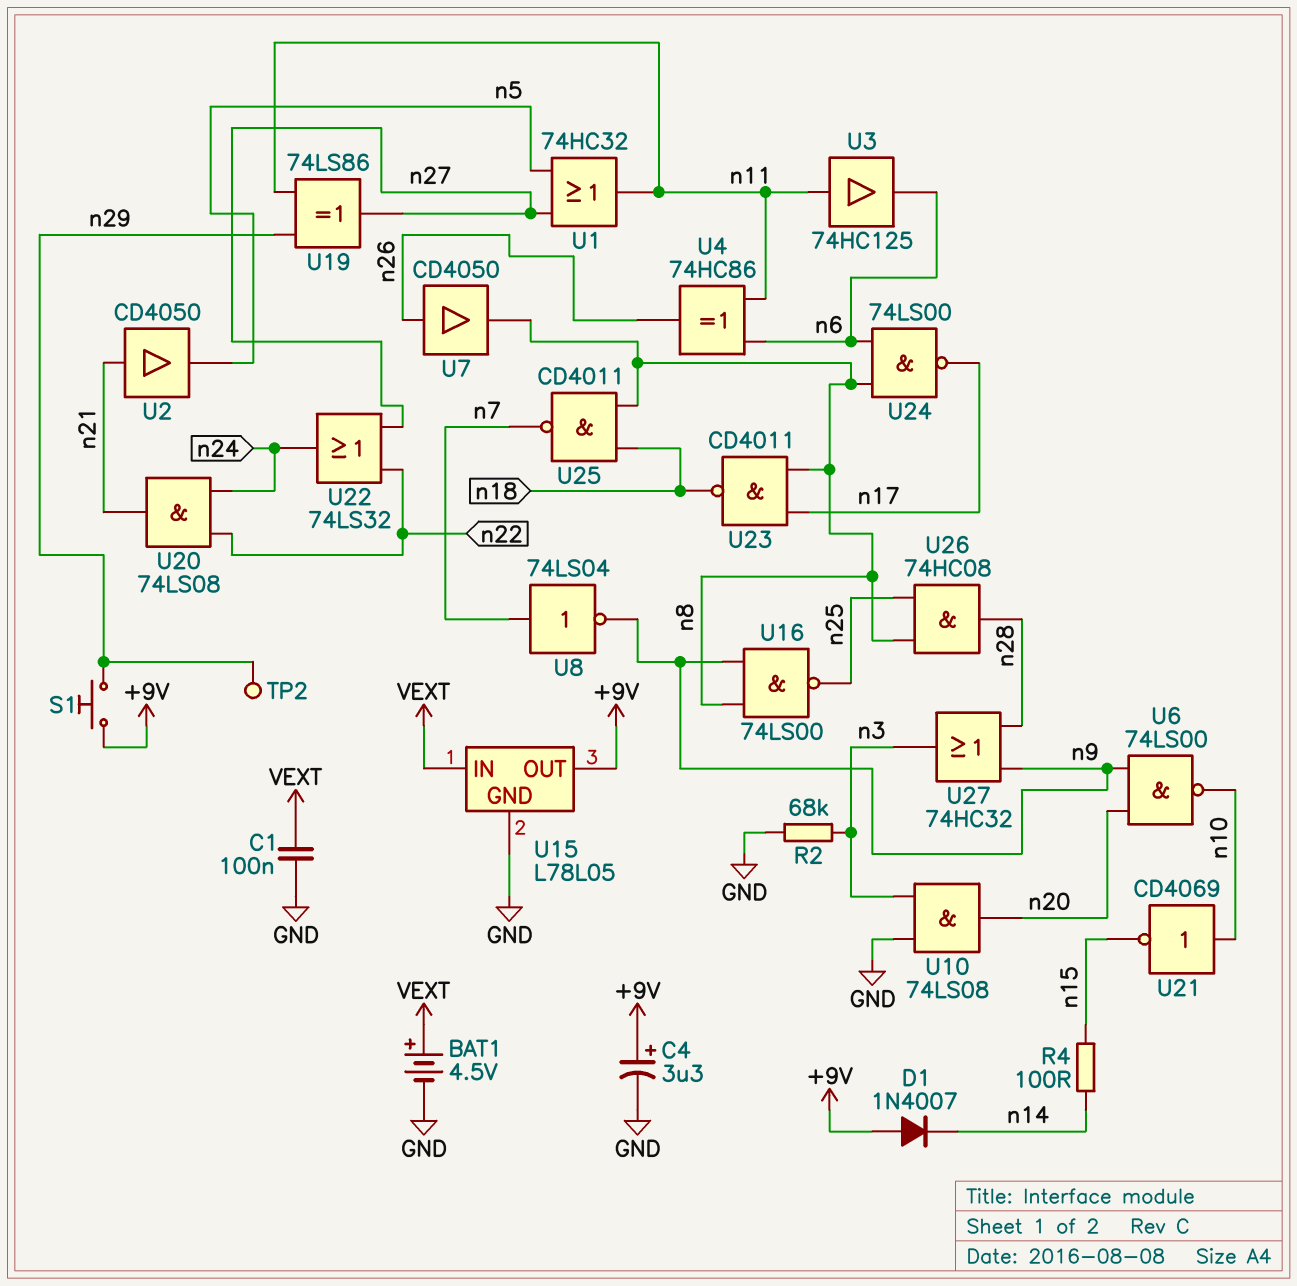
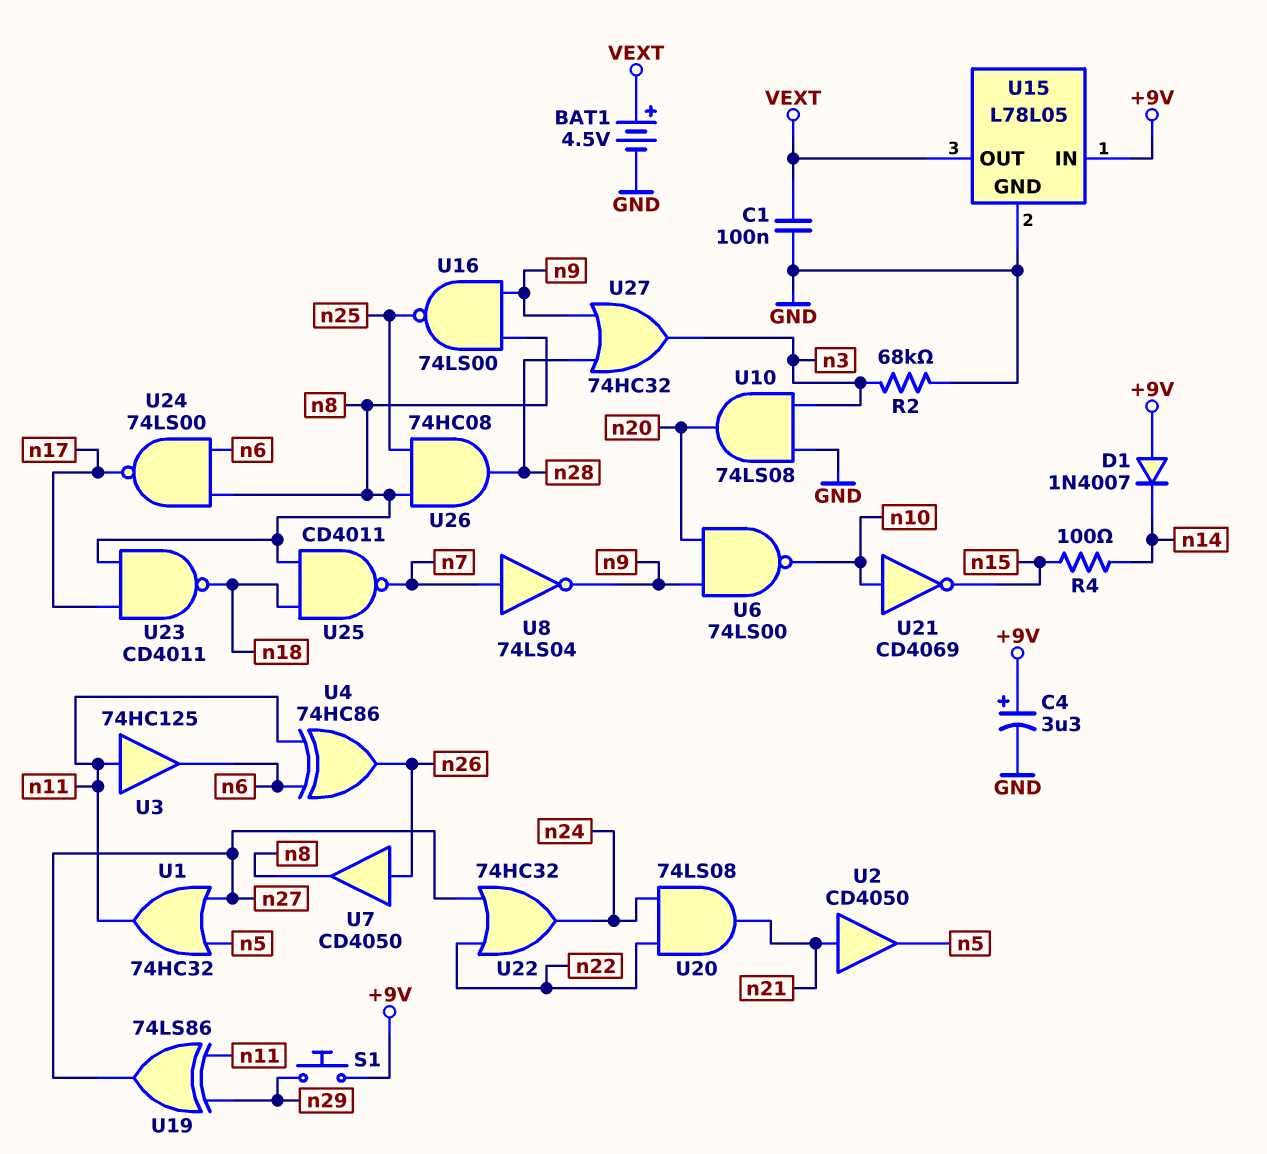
TP2: test point (n29) -> none
U15 pin IN: VEXT -> +9V
U15 pin OUT: +9V -> VEXT
U22: OR 74LS32 (in n22, in n27, out n24) -> OR 74HC32 (in n22, in n27, out n24)

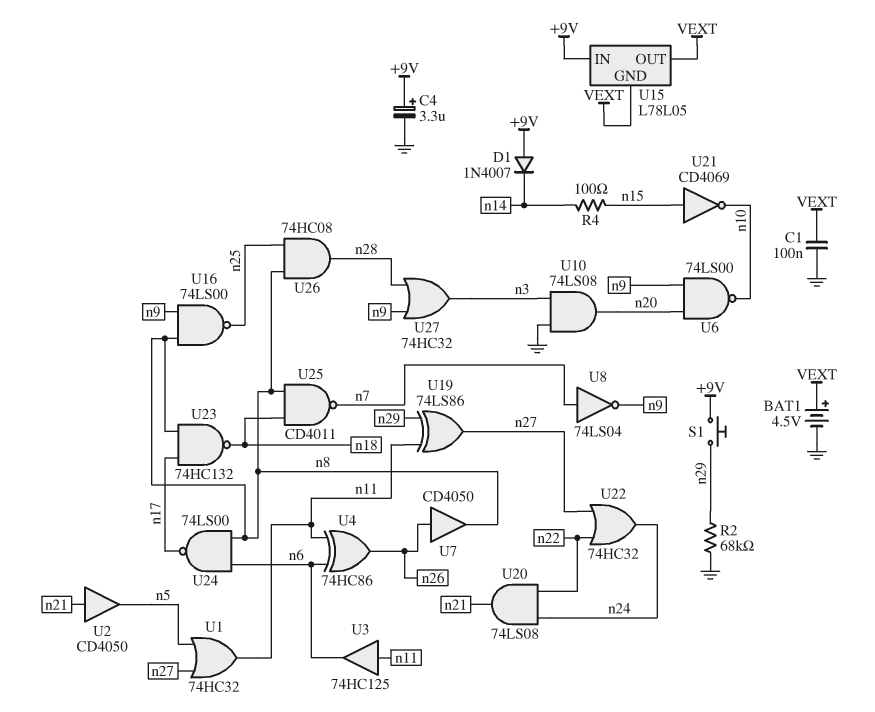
R2: 68k (GND, n3) -> 68k (GND, n29)
U15 pin GND: GND -> VEXT
U21: NOT CD4069 (in n10, out n15) -> NOT CD4069 (in n15, out n10)
U23: NAND CD4011 (in n8, in n17, out n18) -> NAND 74HC132 (in n8, in n17, out n18)

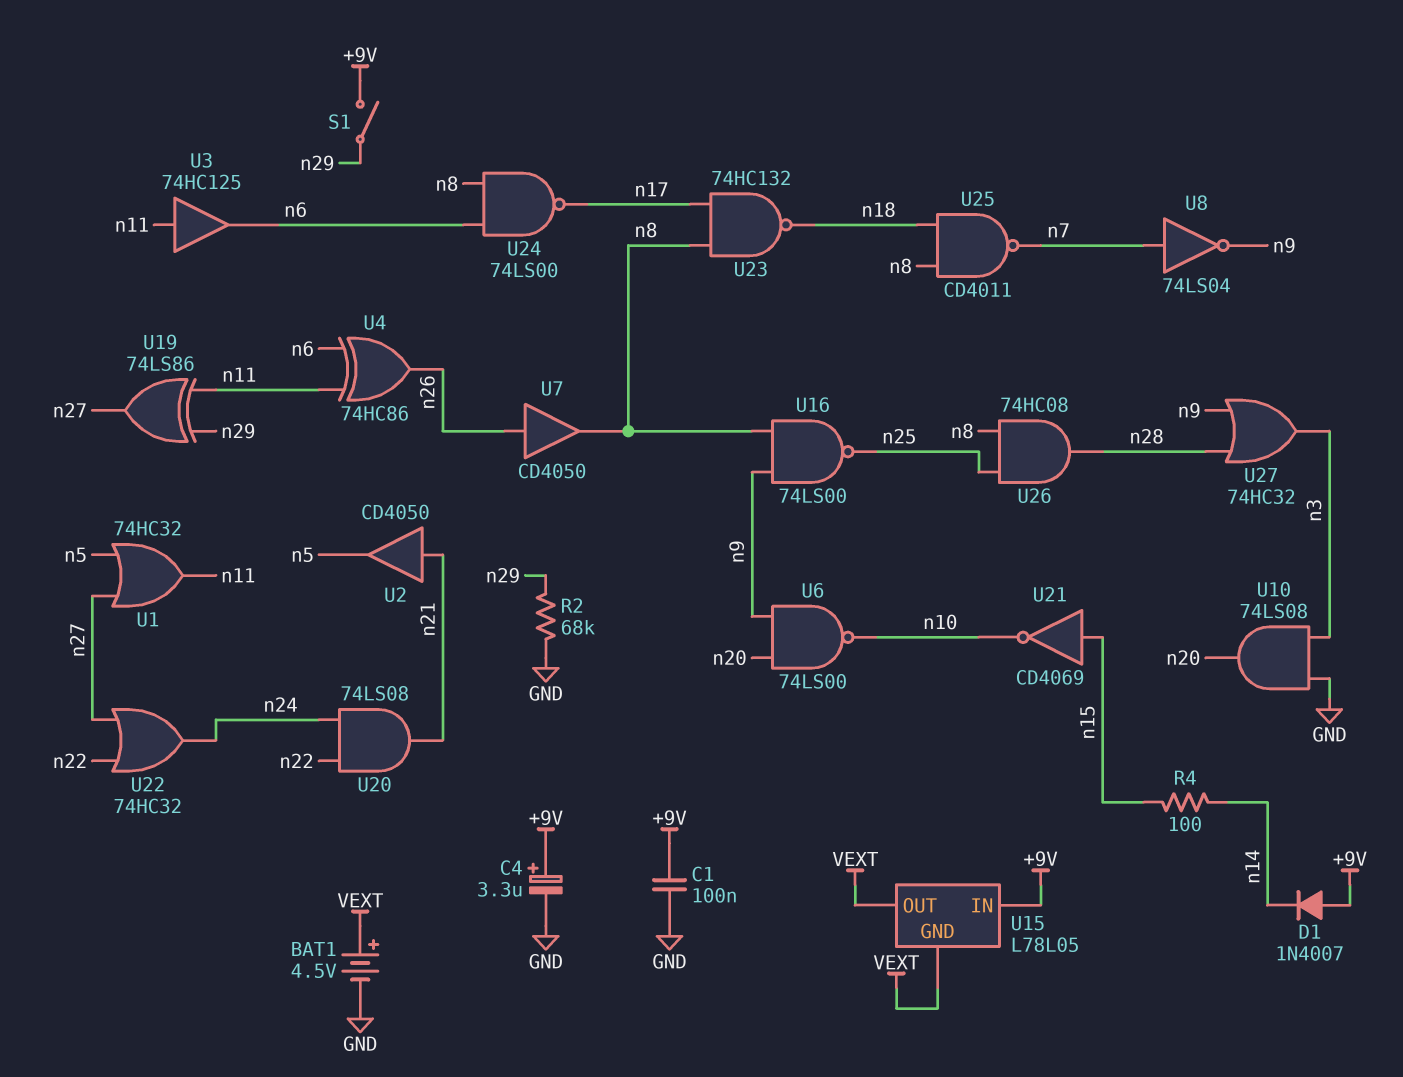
C1: 100nF (GND, VEXT) -> 100nF (+9V, GND)
S1: button (+9V, n29) -> switch (+9V, n29)

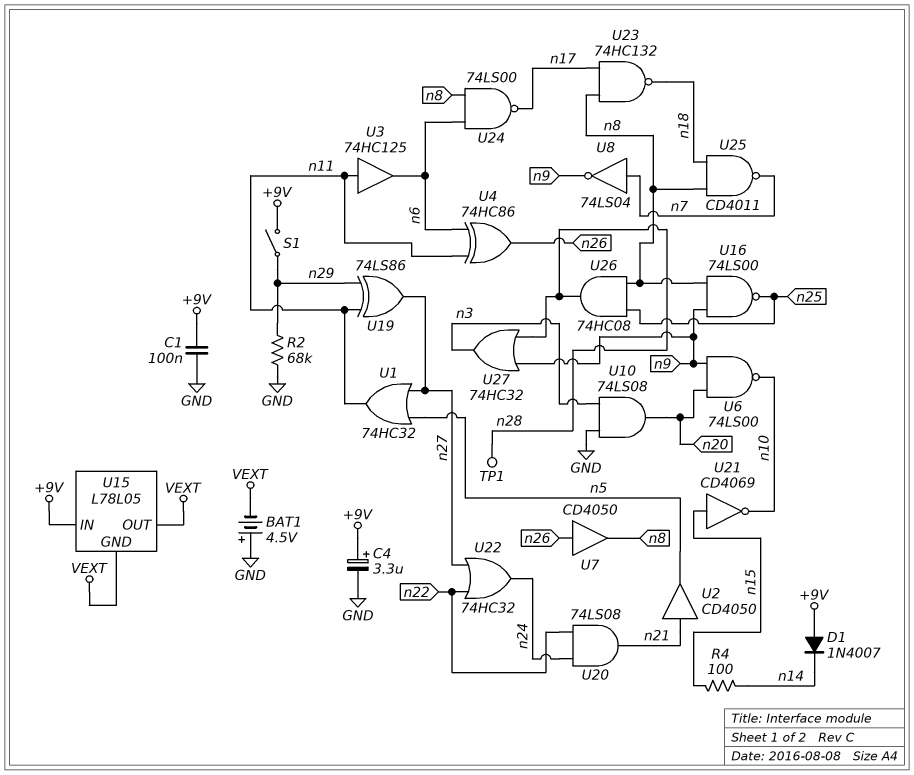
BAT1: 4.5V (plus VEXT, minus GND) -> 4.5V (plus GND, minus VEXT)
TP1: none -> test point (n28)

